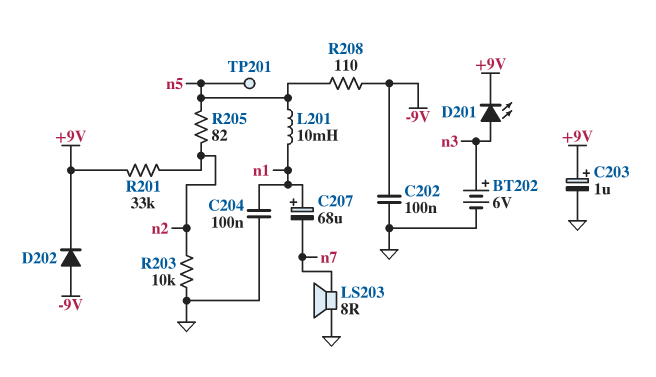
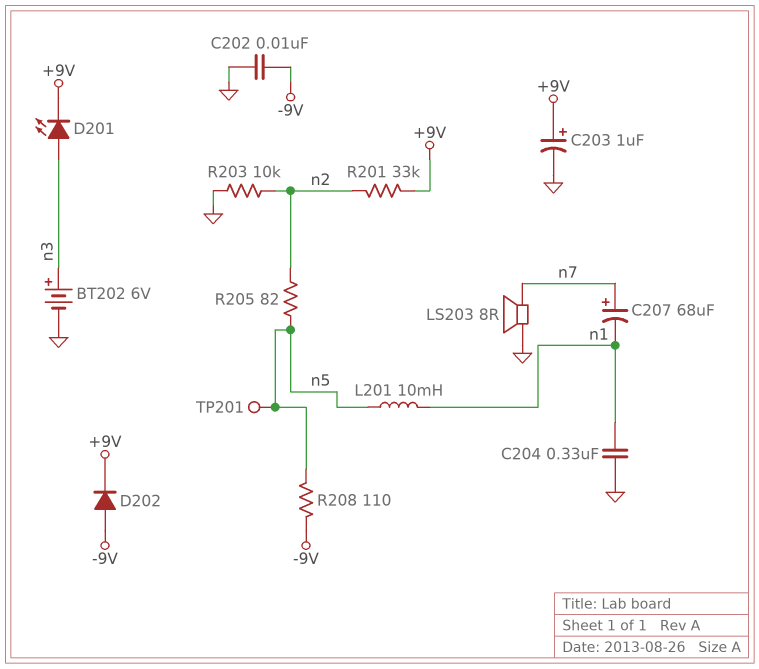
C202: 100nF (-9V, GND) -> 10nF (-9V, GND)
C204: 100nF (GND, n1) -> 330nF (GND, n1)
C207: 68uF (plus n1, minus n7) -> 68uF (plus n7, minus n1)

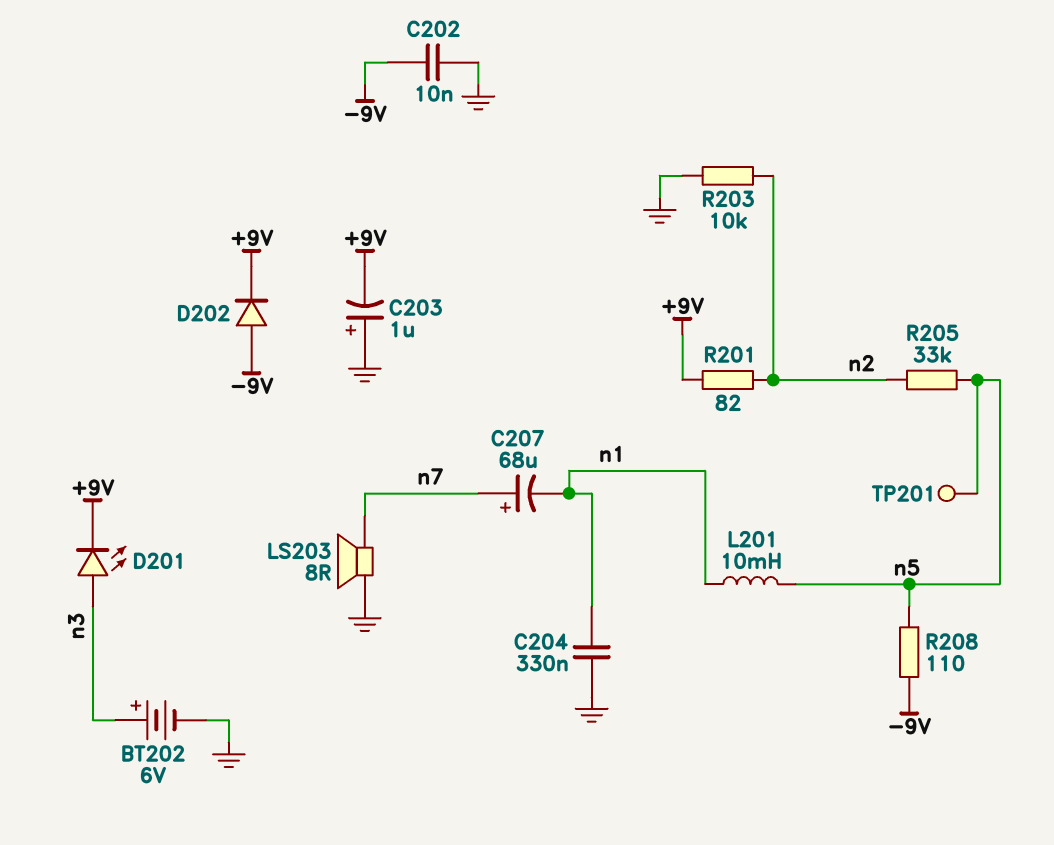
C203: 1uF (plus +9V, minus GND) -> 1uF (plus GND, minus +9V)
R201: 33k (+9V, n2) -> 82 (+9V, n2)
R205: 82 (n2, n5) -> 33k (n2, n5)

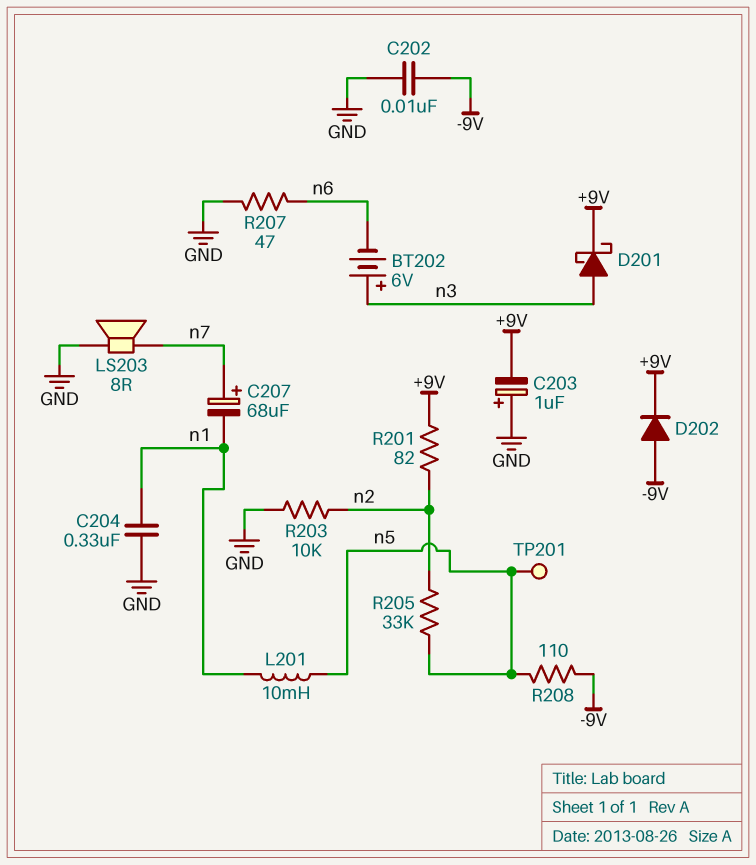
BT202: 6V (plus n3, minus GND) -> 6V (plus n3, minus n6)
D201: LED (A n3, K +9V) -> schottky (A n3, K +9V)
R207: none -> 47 (GND, n6)

